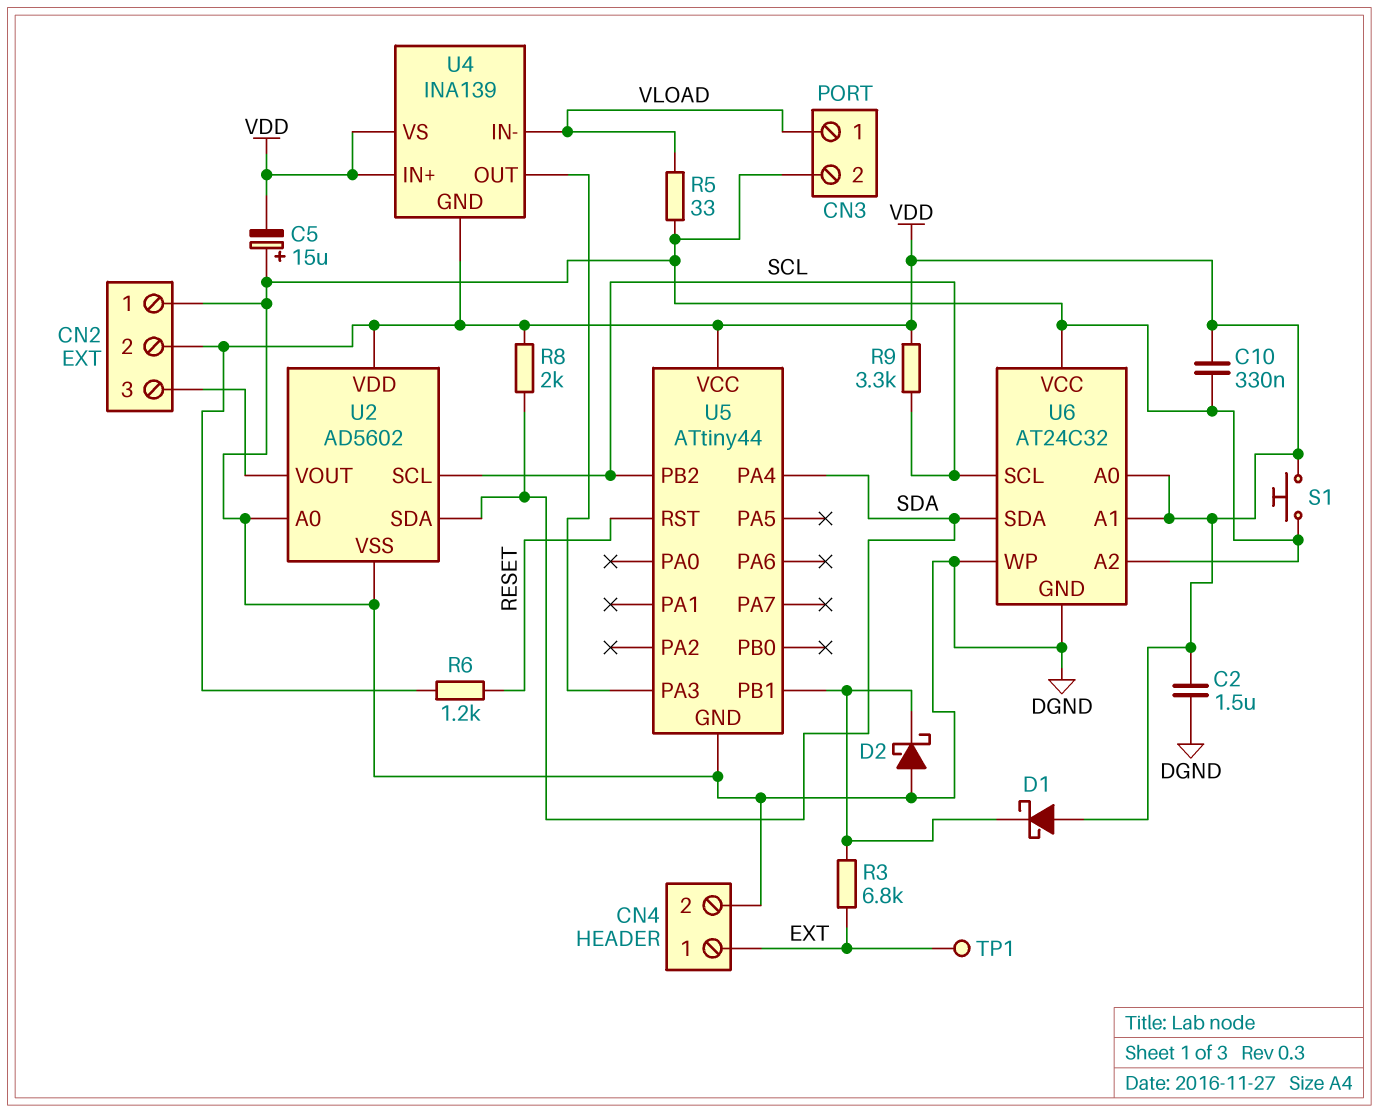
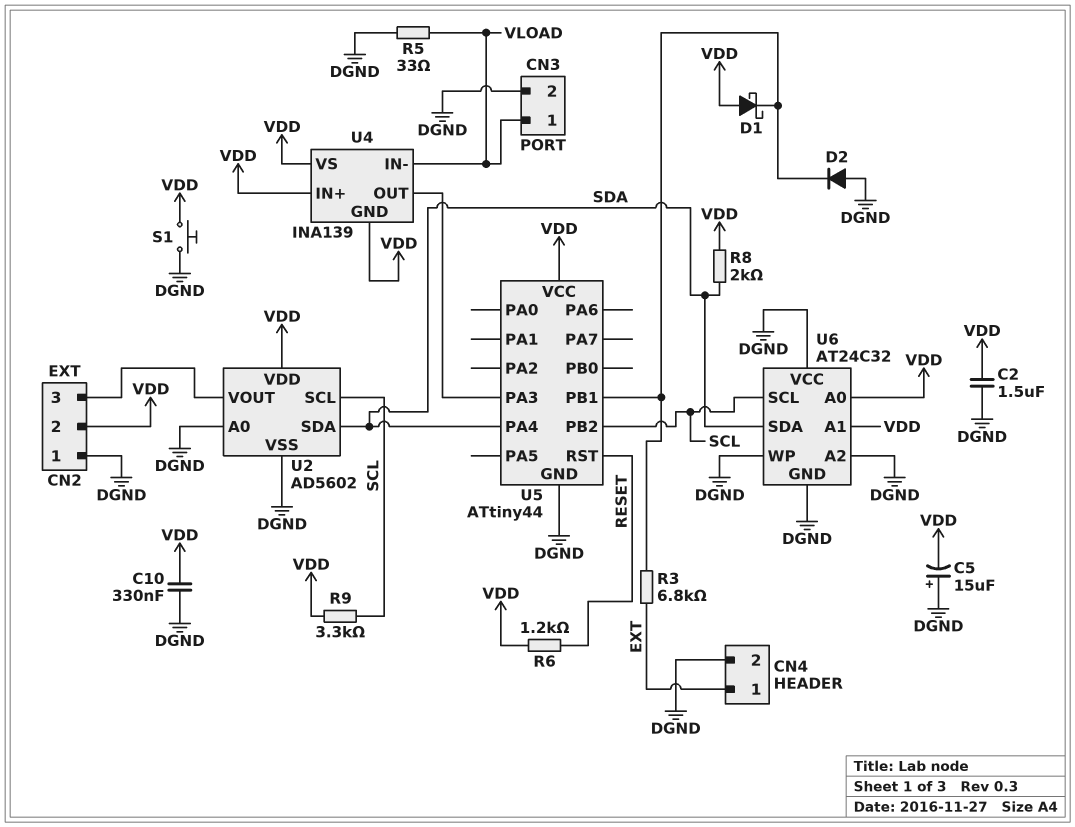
D2: schottky (A DGND, K U5/PB1) -> diode (A DGND, K U5/PB1)
TP1: test point (EXT) -> none

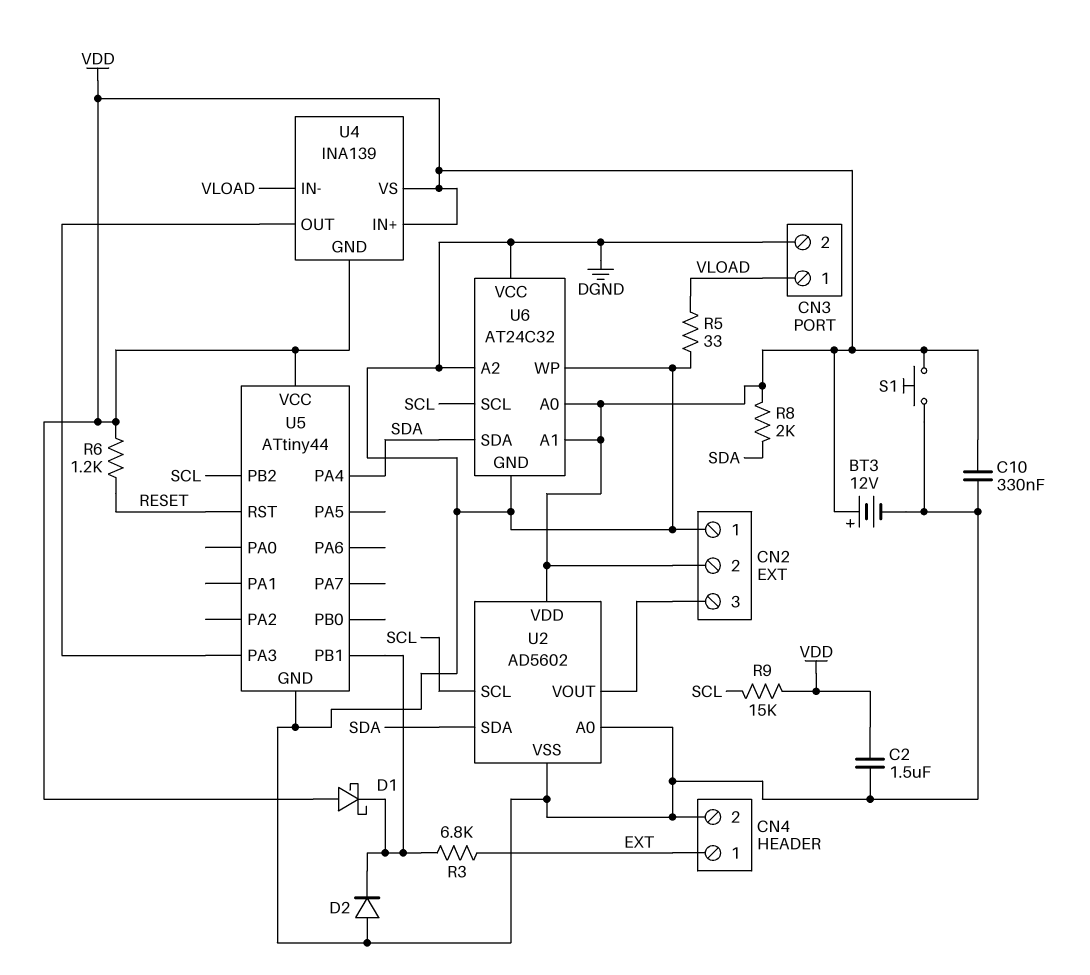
BT3: none -> 12V (plus VDD, minus DGND)
C5: 15uF (plus DGND, minus VDD) -> none
R9: 3.3k (SCL, VDD) -> 15k (SCL, VDD)

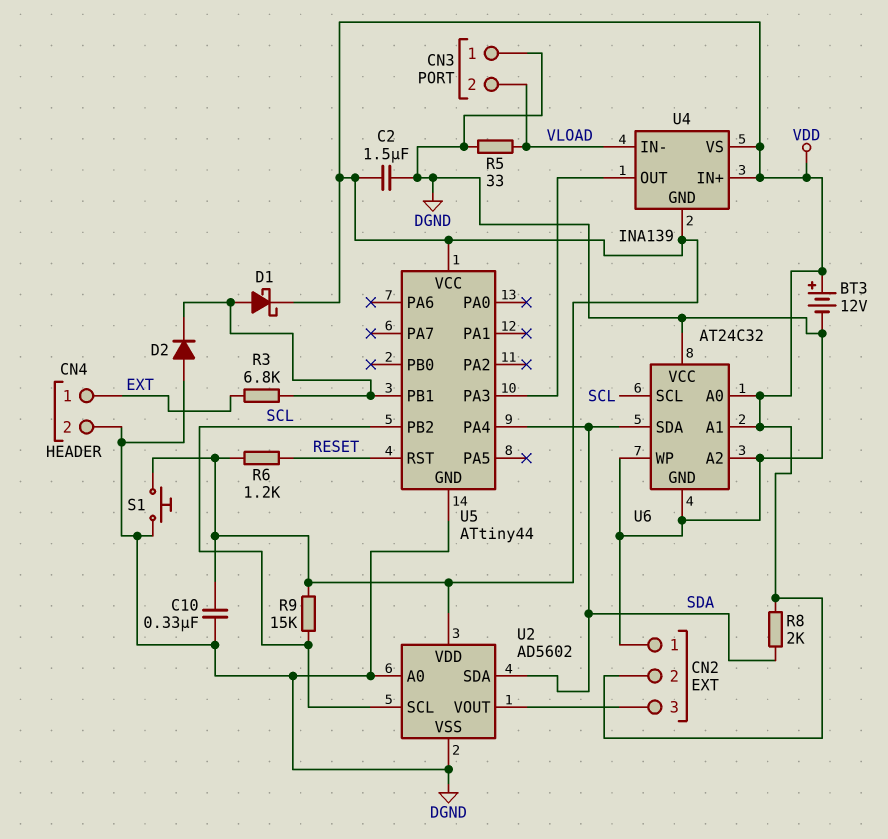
CN3 pin 1: VLOAD -> DGND
CN3 pin 2: DGND -> VLOAD
D1: schottky (A VDD, K U5/PB1) -> schottky (A U5/PB1, K VDD)

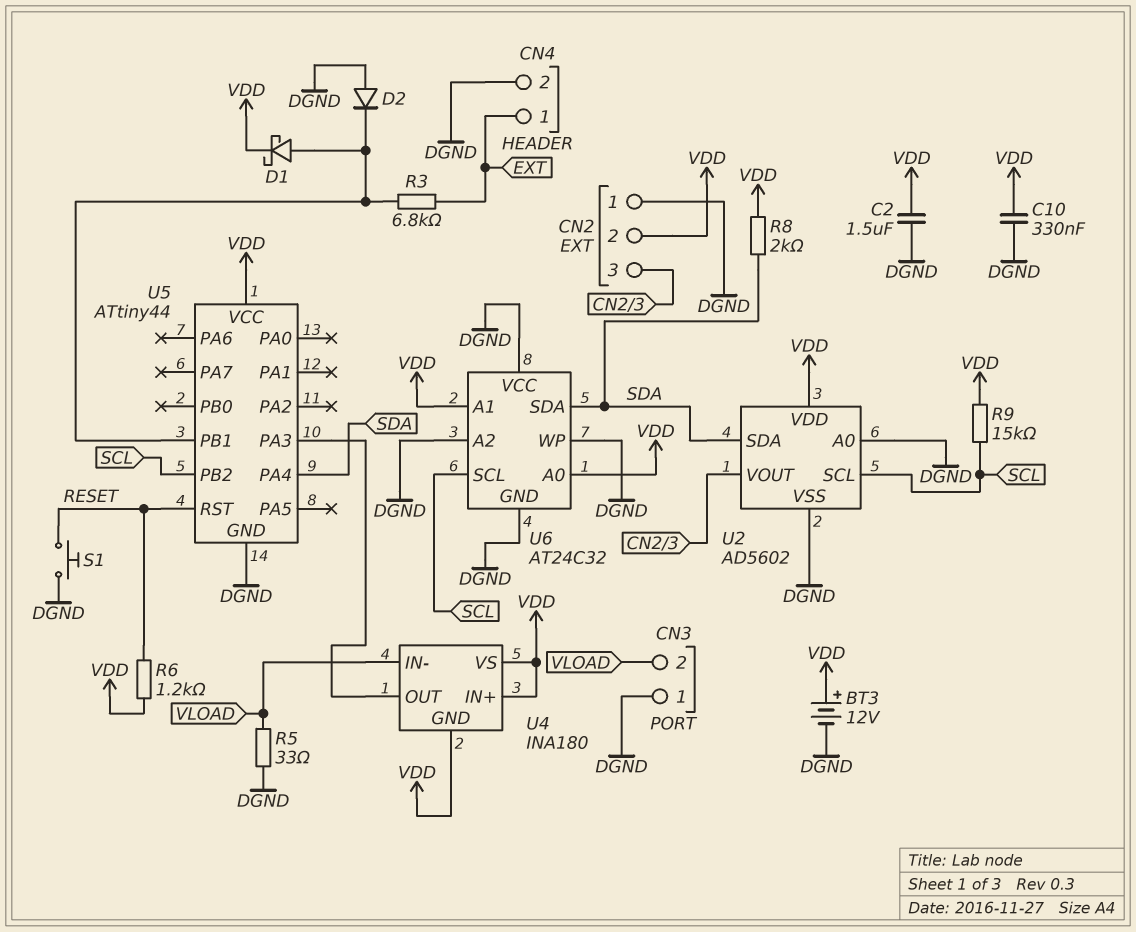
S1: button (DGND, VDD) -> button (DGND, RESET)
U4: INA139 -> INA180

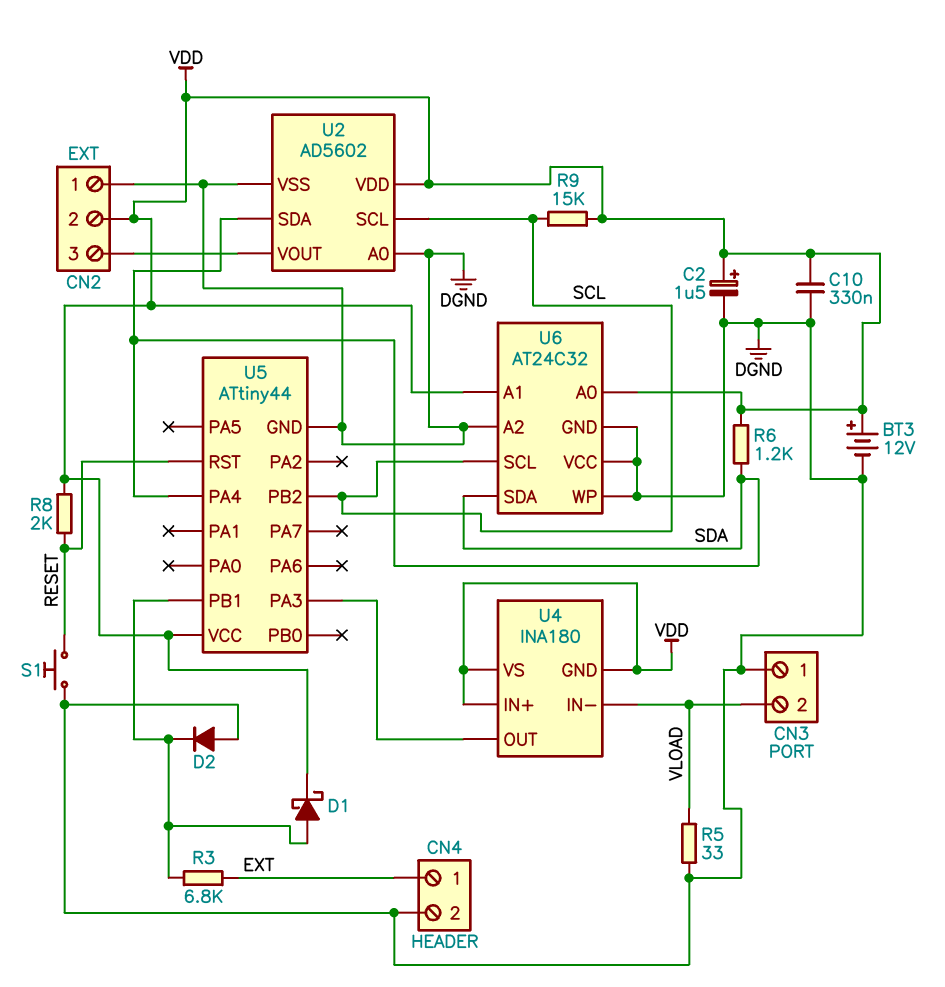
C2: 1.5uF (DGND, VDD) -> 1.5uF (plus VDD, minus DGND)
R6: 1.2k (RESET, VDD) -> 1.2k (SDA, VDD)
R8: 2k (SDA, VDD) -> 2k (RESET, VDD)

